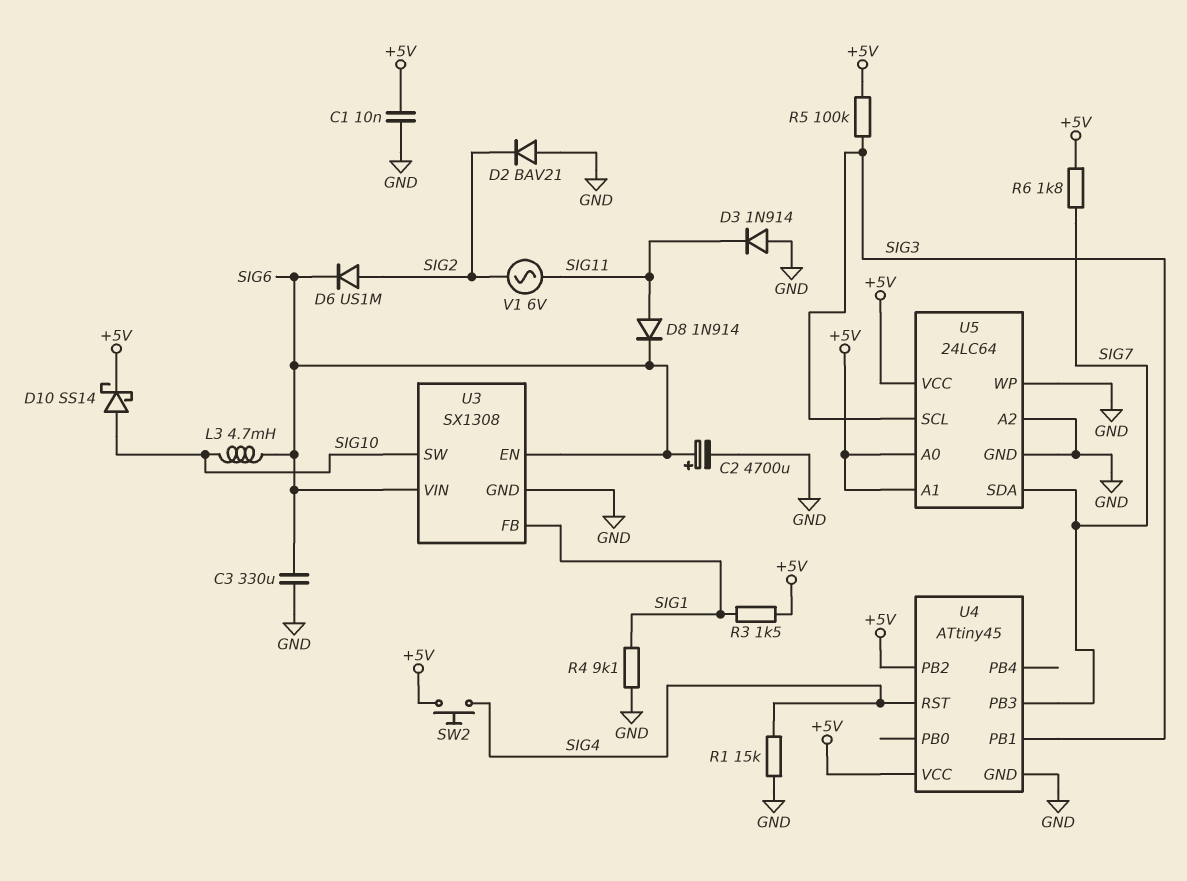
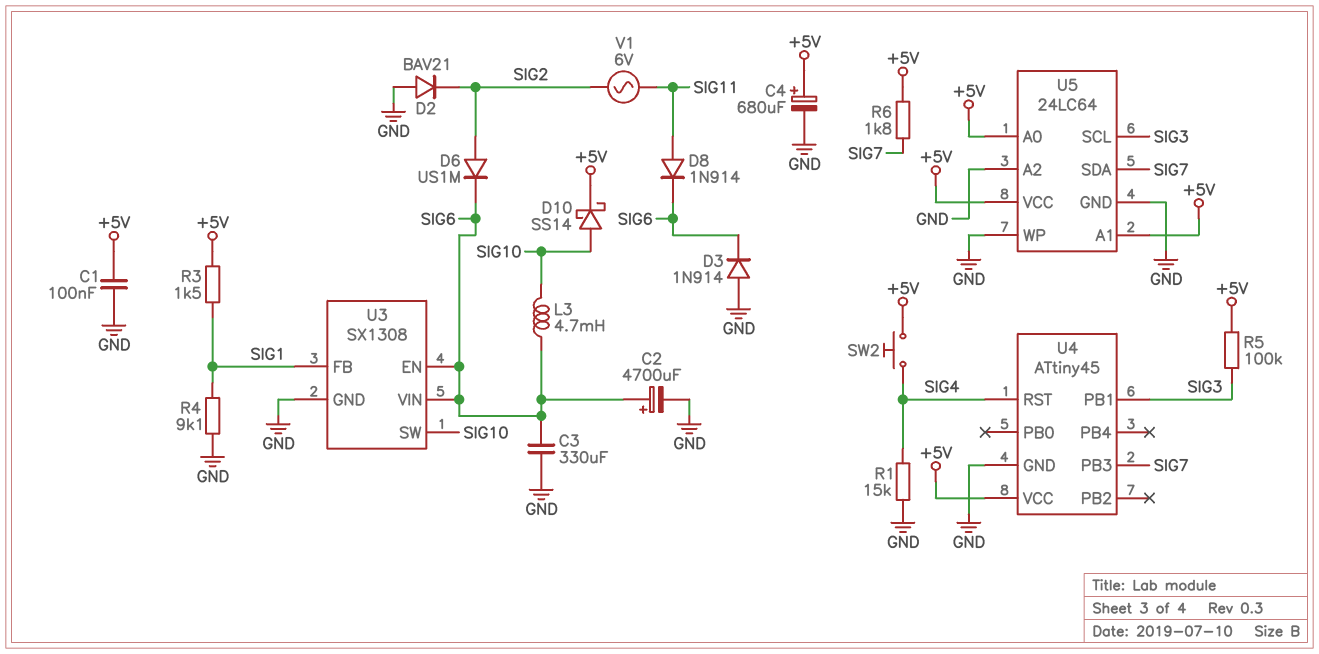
C1: 10nF (+5V, GND) -> 100nF (+5V, GND)
C4: none -> 680uF (plus +5V, minus GND)
D3: diode 1N914 (A GND, K SIG11) -> diode 1N914 (A GND, K SIG6)
U4 pin PB2: +5V -> none

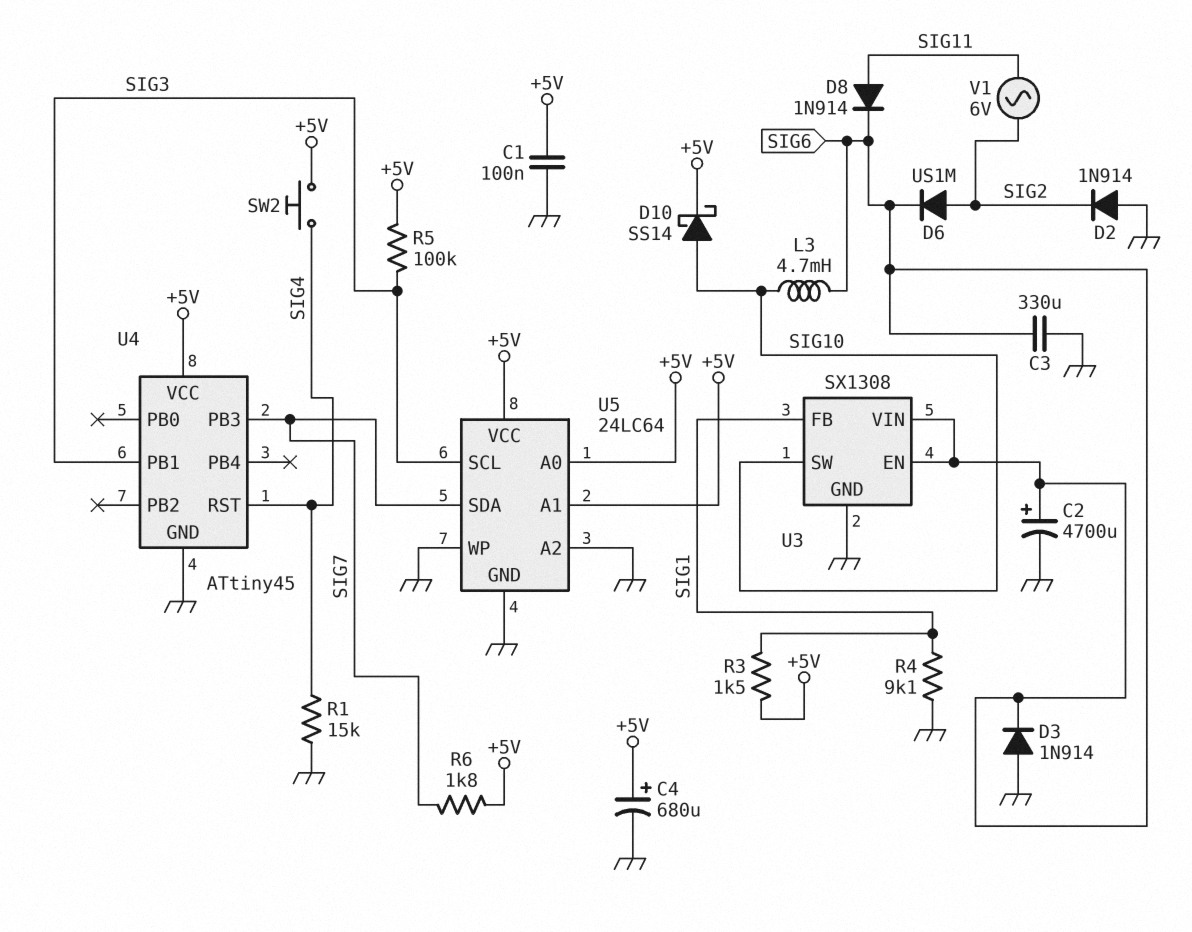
D2: diode BAV21 (A GND, K SIG2) -> diode 1N914 (A GND, K SIG2)

